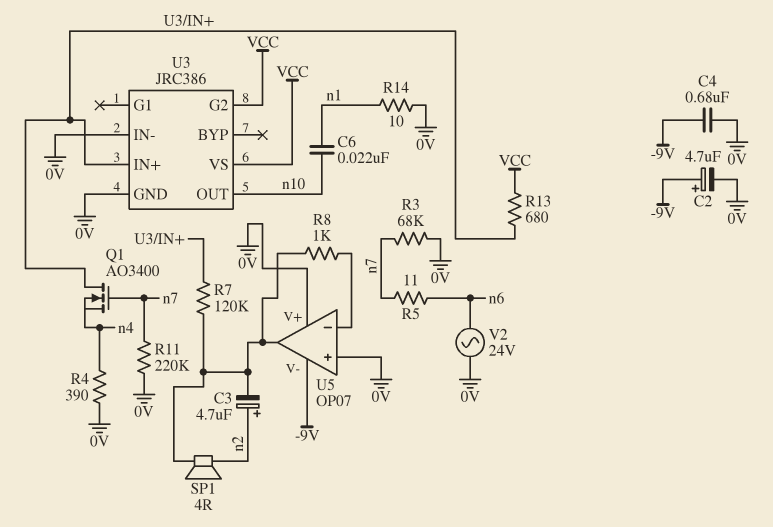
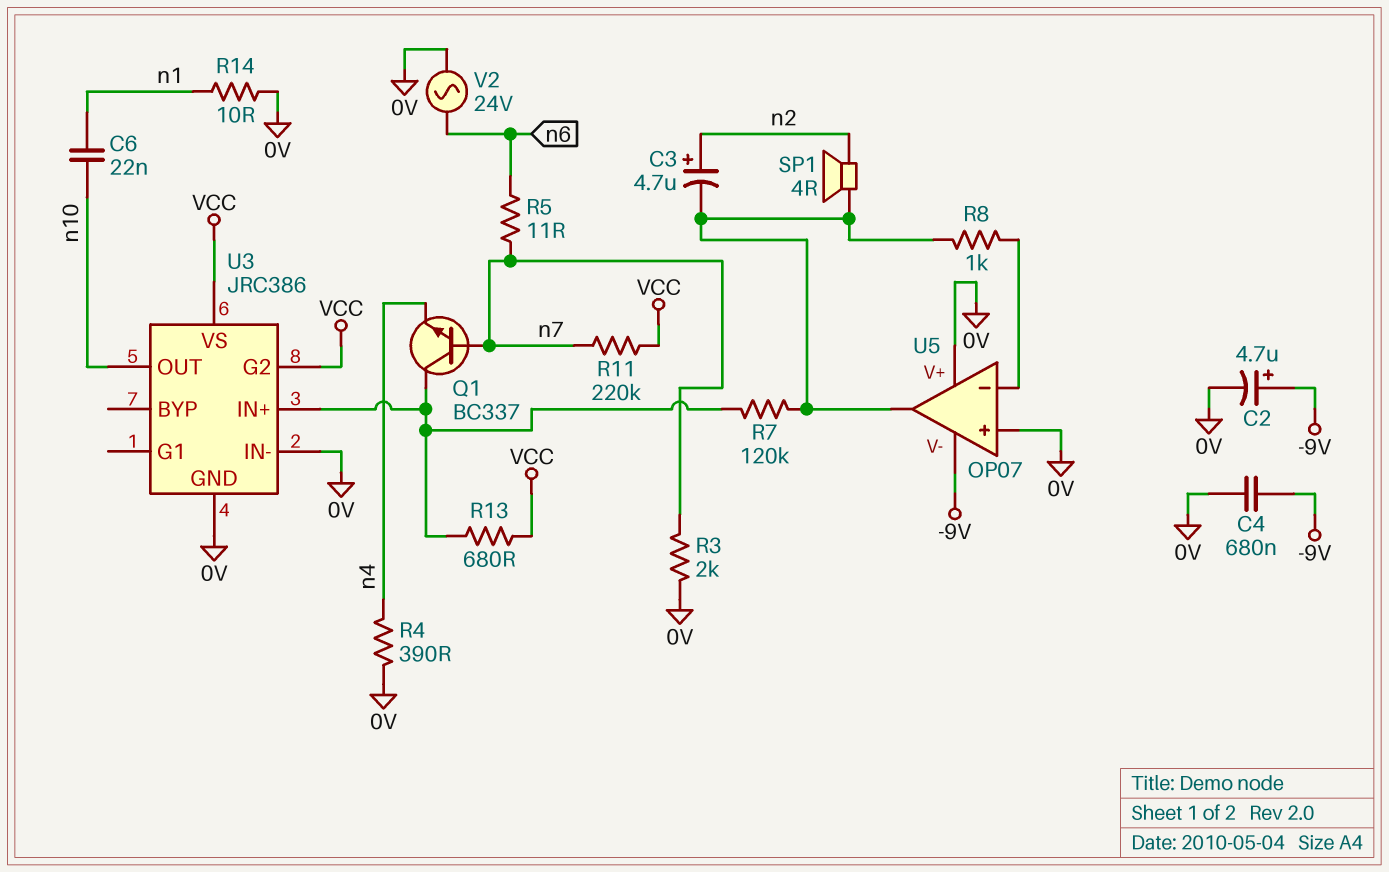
Q1: NMOS AO3400 (G n7, D U3/IN+, S n4) -> NPN BC337 (B n7, C U3/IN+, E n4)
R3: 68k (0V, n7) -> 2k (0V, n7)
R11: 220k (0V, n7) -> 220k (VCC, n7)

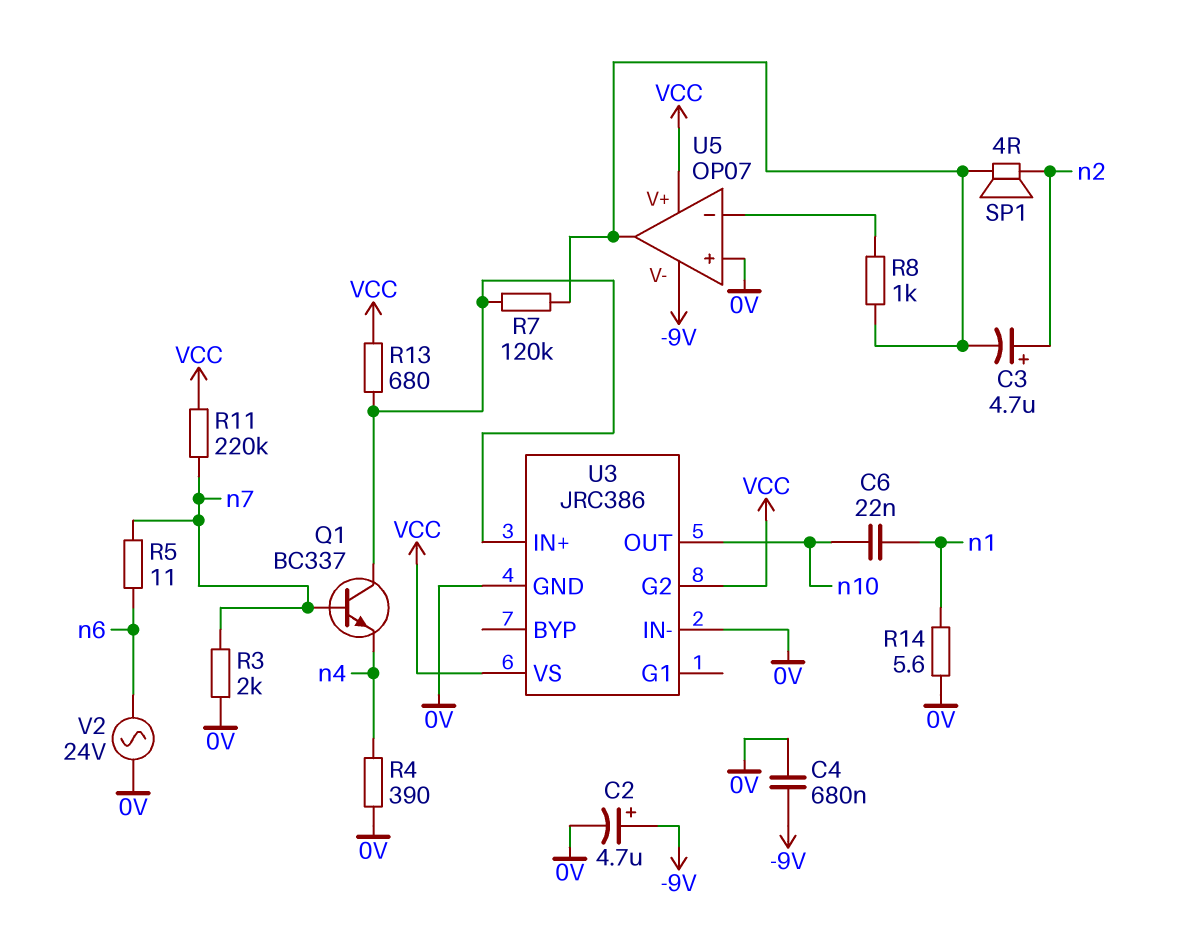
R14: 10 (0V, n1) -> 5.6 (0V, n1)
U5 pin V+: 0V -> VCC

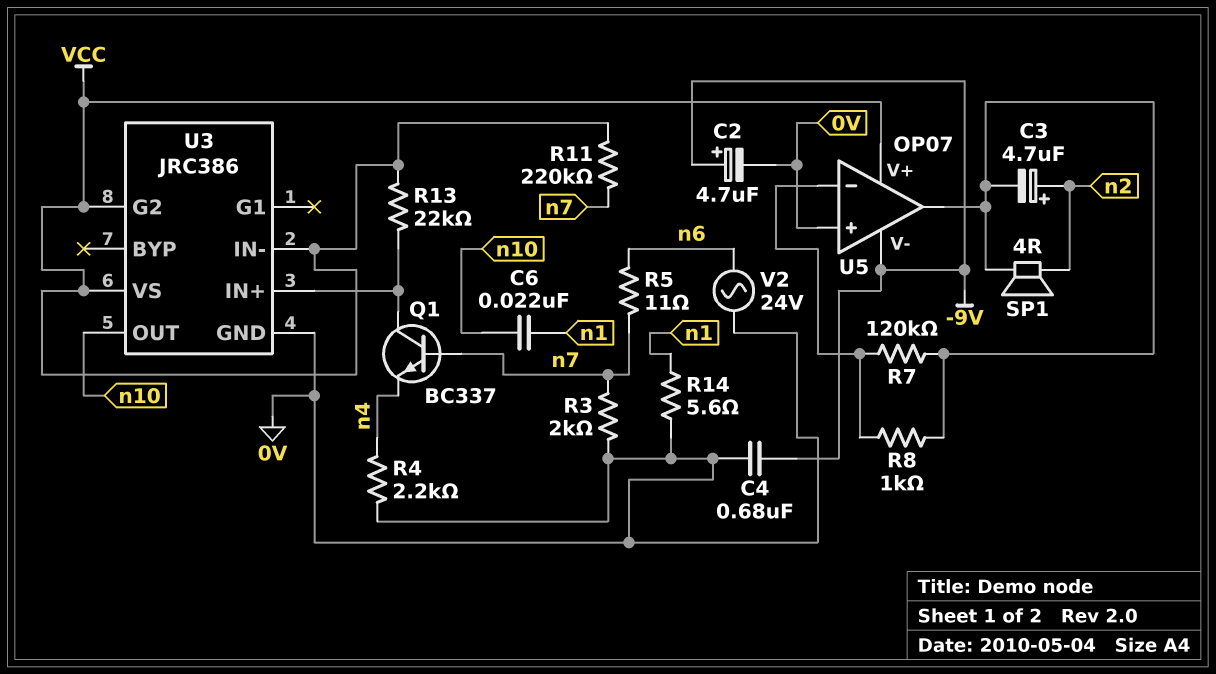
R4: 390 (0V, n4) -> 2.2k (0V, n4)
R7: 120k (U3/IN+, U5/out) -> 120k (U5/in-, U5/out)
R13: 680 (U3/IN+, VCC) -> 22k (U3/IN+, VCC)
U3 pin IN-: 0V -> VCC

